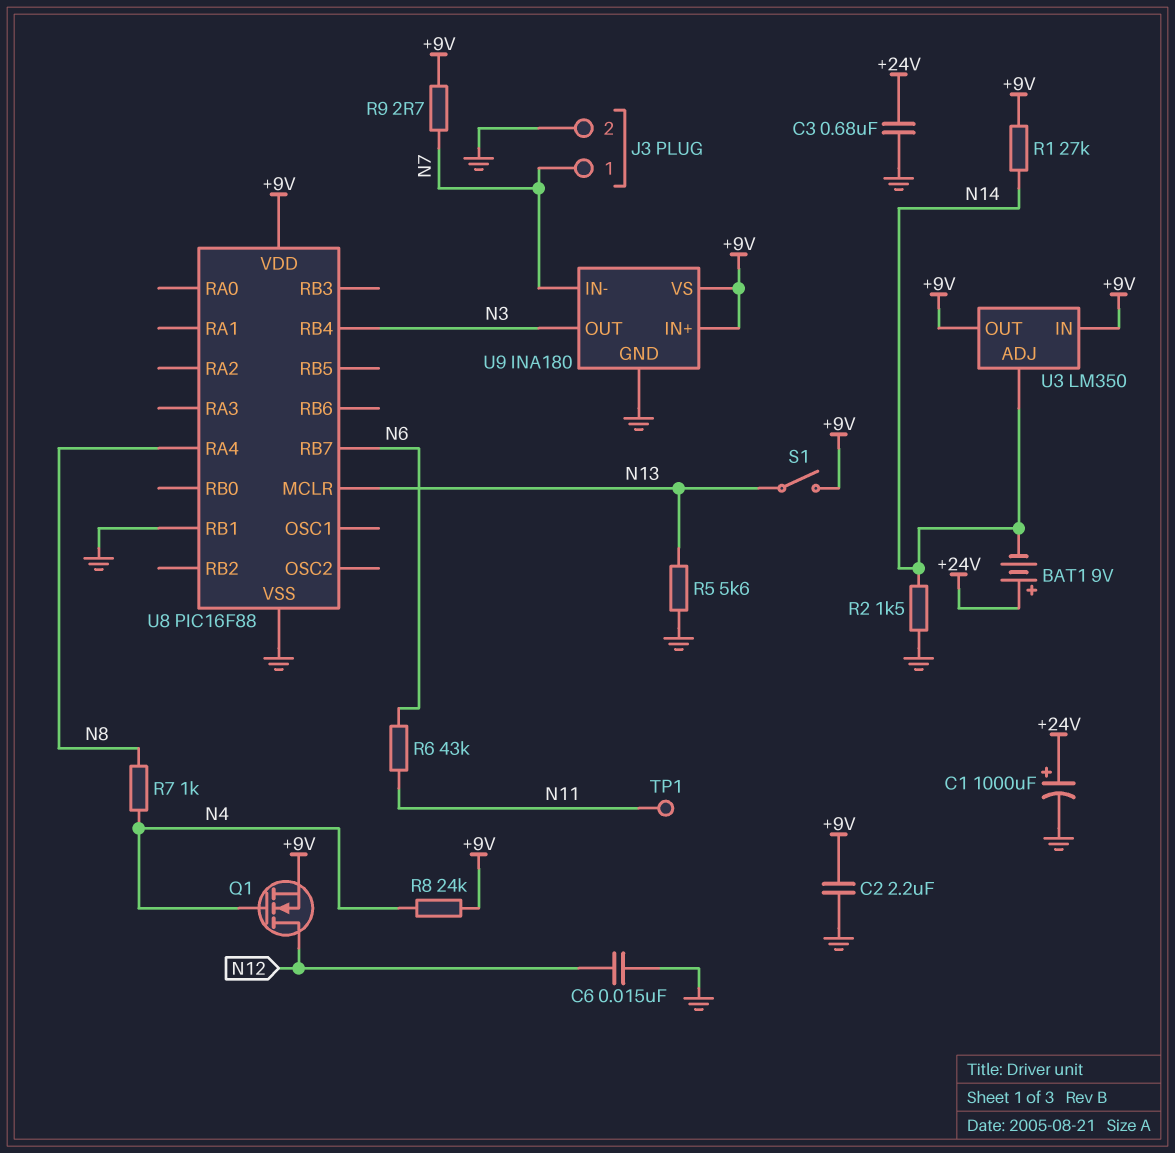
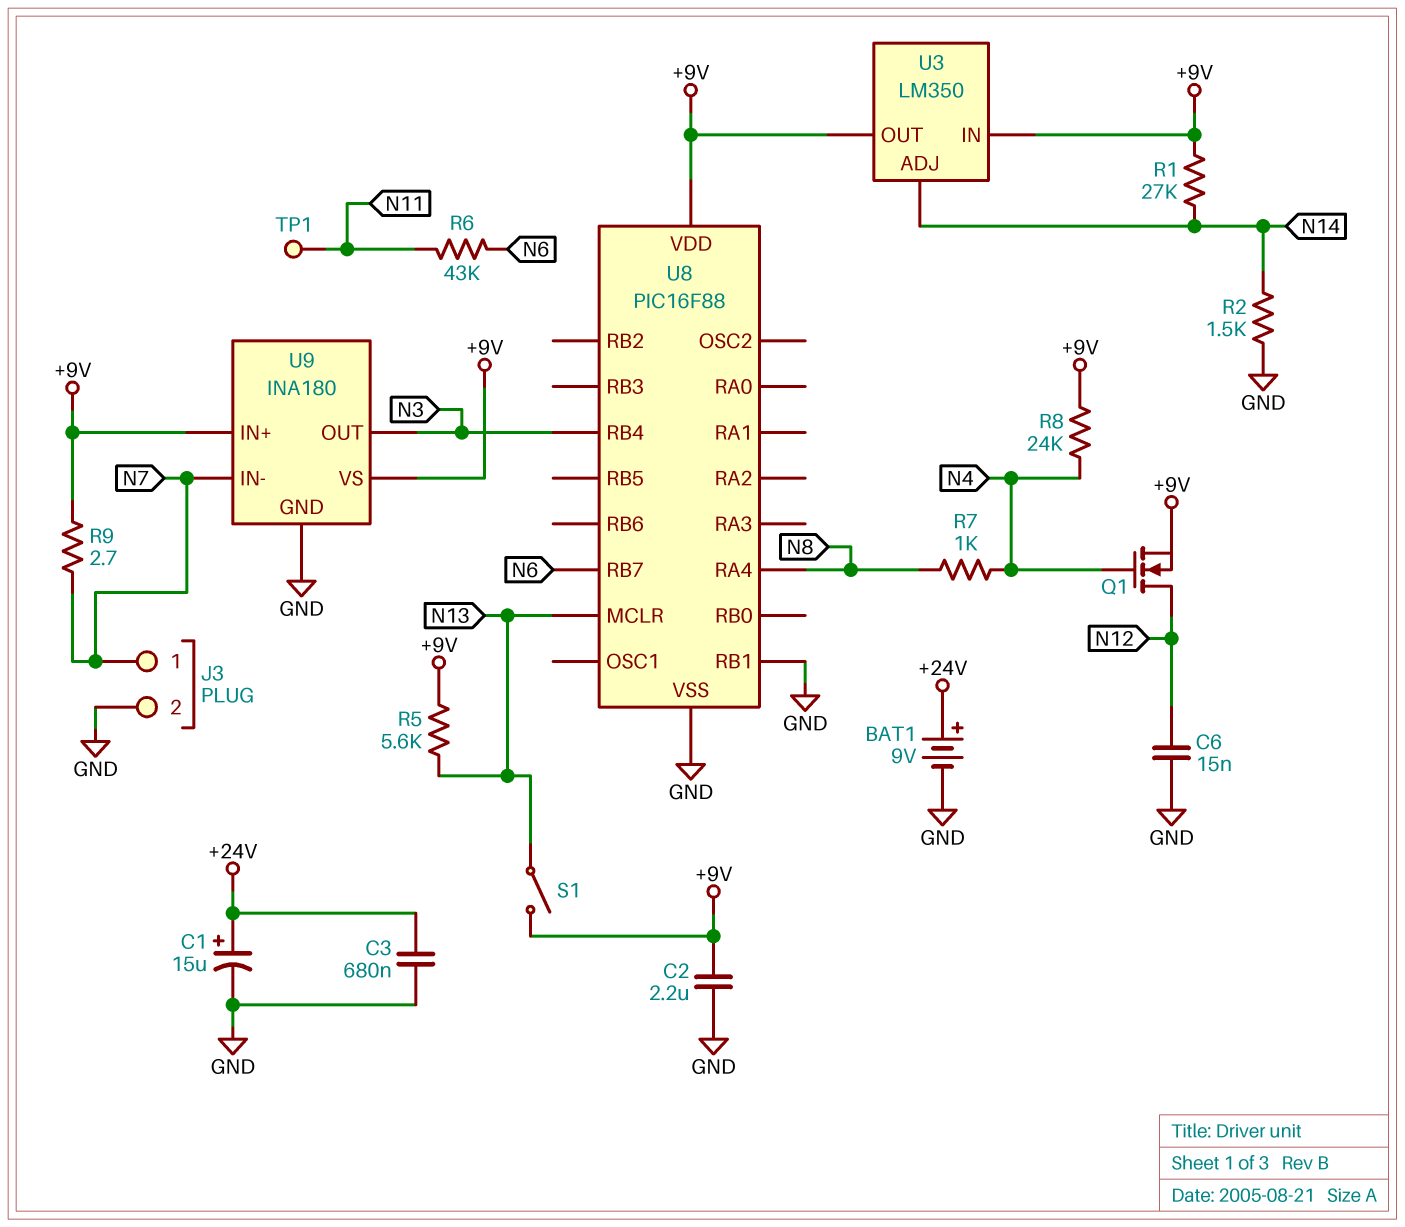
BAT1: 9V (plus +24V, minus N14) -> 9V (plus +24V, minus GND)
C1: 1000uF (plus +24V, minus GND) -> 15uF (plus +24V, minus GND)
R5: 5.6k (GND, N13) -> 5.6k (+9V, N13)

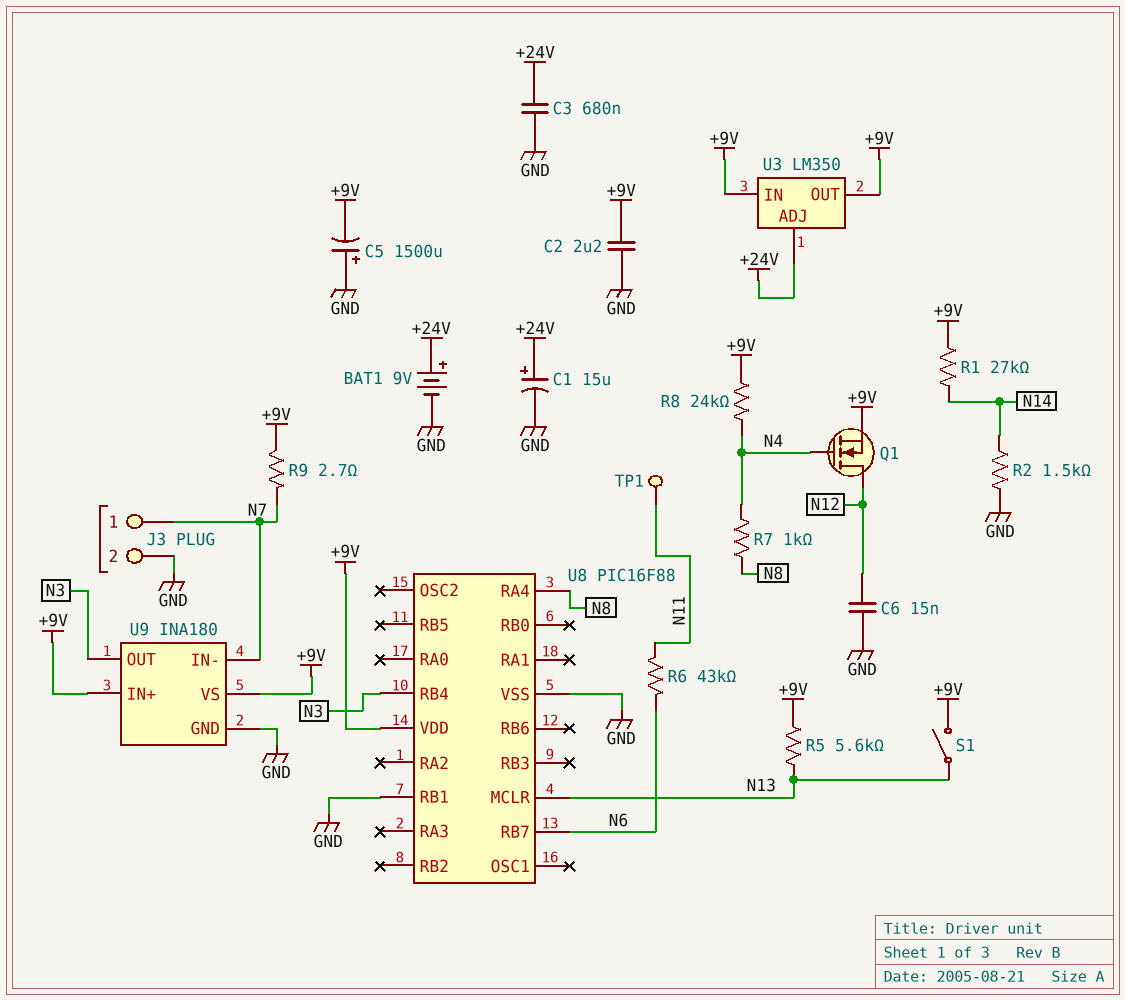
C5: none -> 1500uF (plus GND, minus +9V)
U3 pin ADJ: N14 -> +24V

